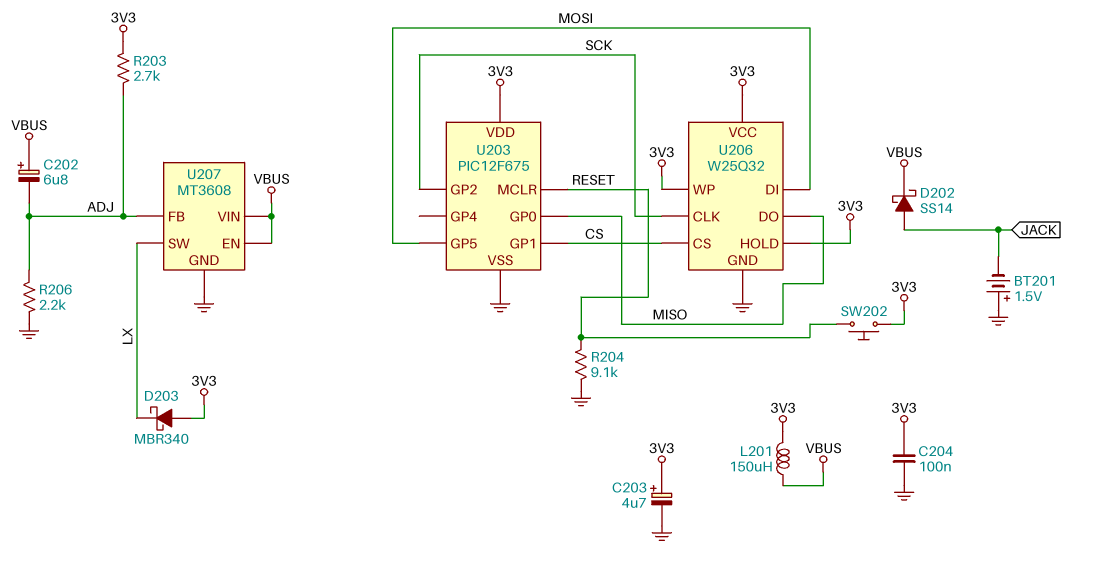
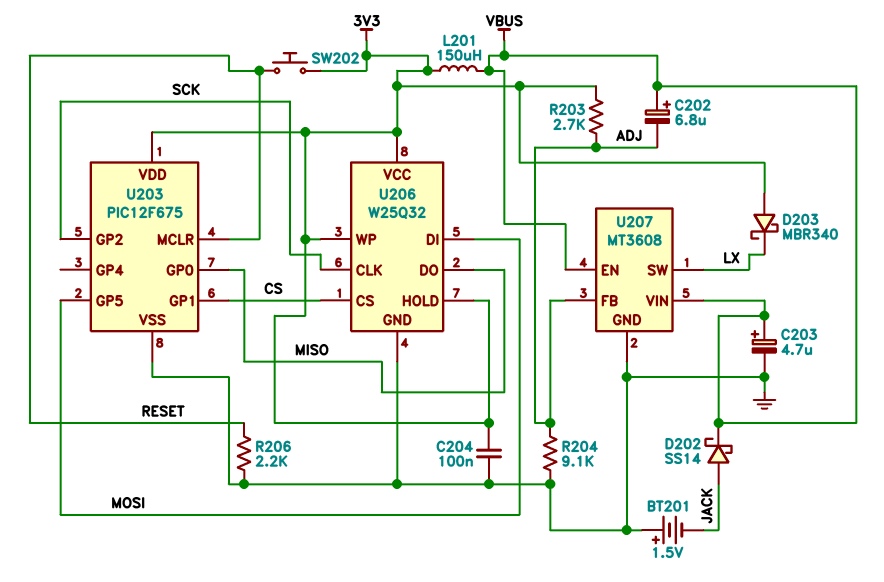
C203: 4.7uF (plus 3V3, minus GND) -> 4.7uF (plus VBUS, minus GND)
R204: 9.1k (GND, RESET) -> 9.1k (ADJ, GND)
R206: 2.2k (ADJ, GND) -> 2.2k (GND, RESET)

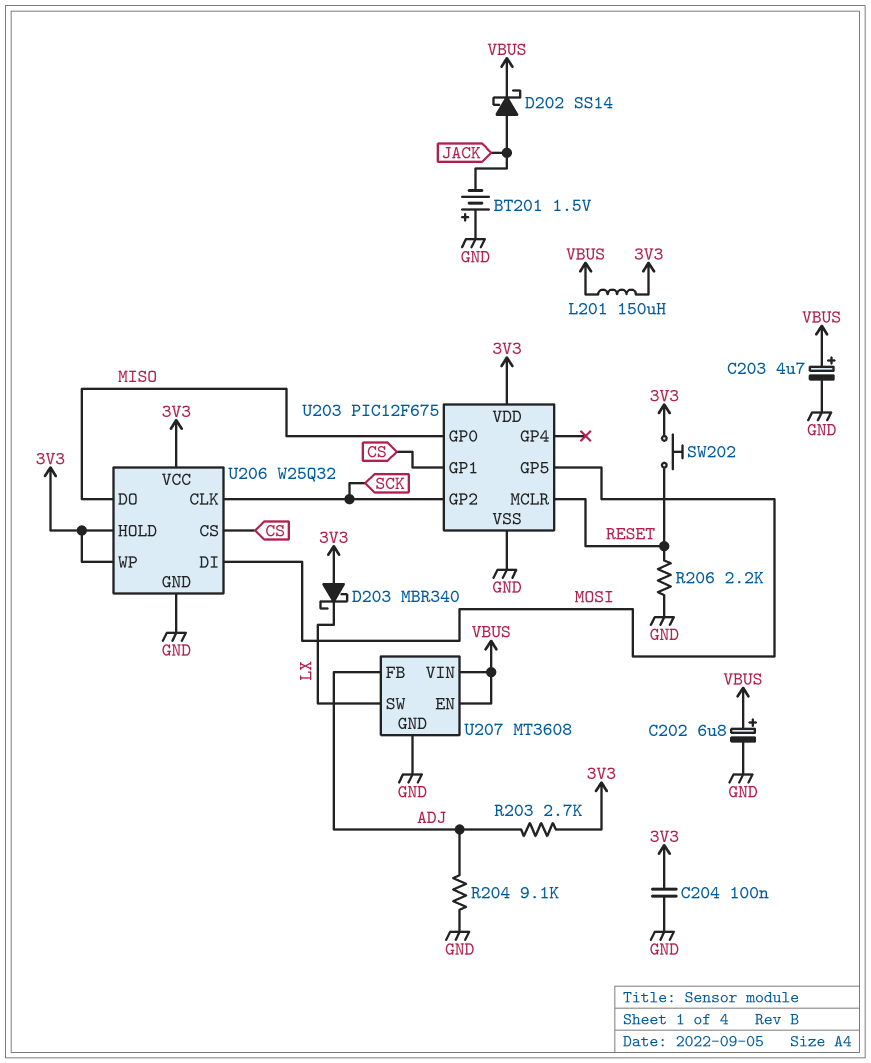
C202: 6.8uF (plus VBUS, minus ADJ) -> 6.8uF (plus VBUS, minus GND)

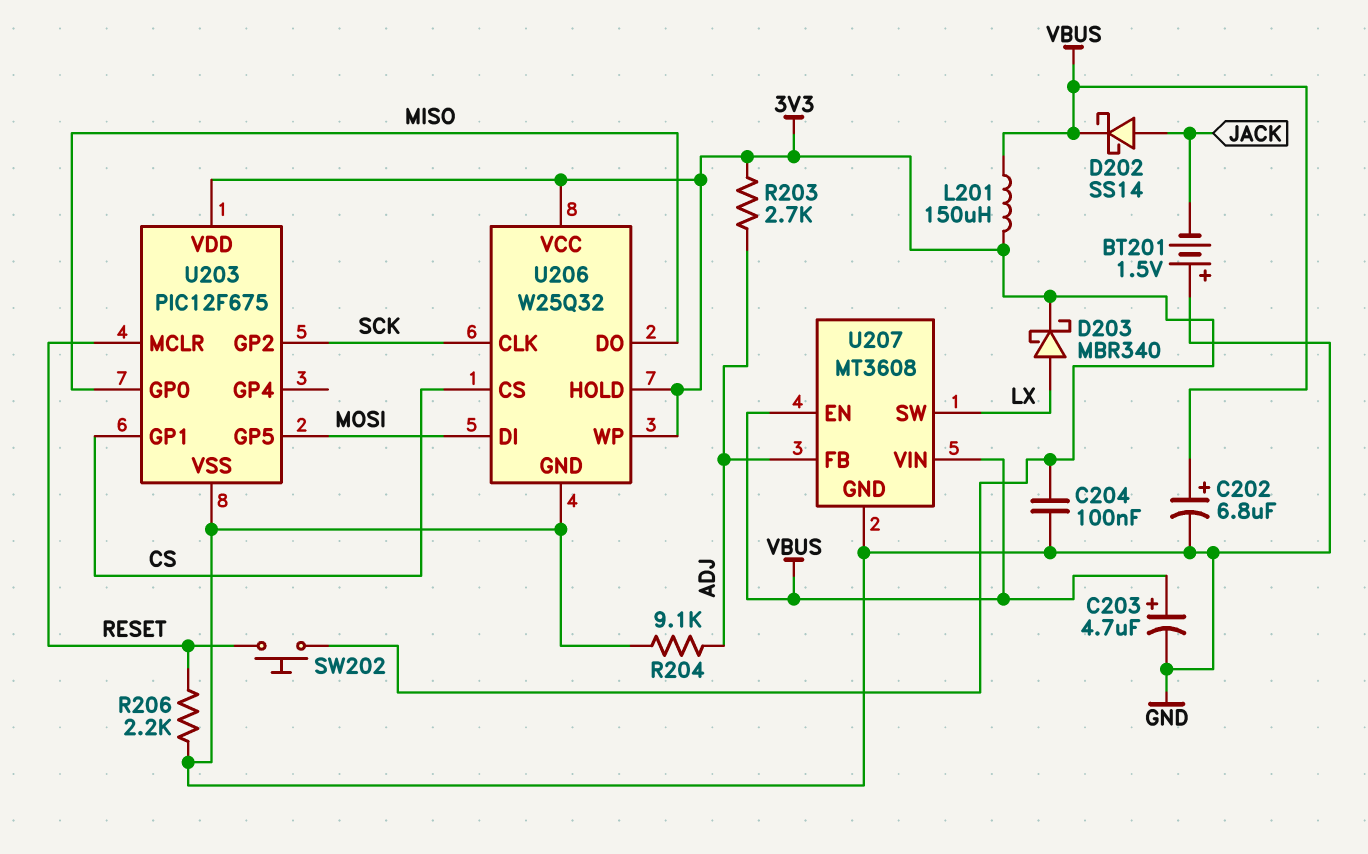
D203: schottky MBR340 (A 3V3, K LX) -> schottky MBR340 (A LX, K 3V3)

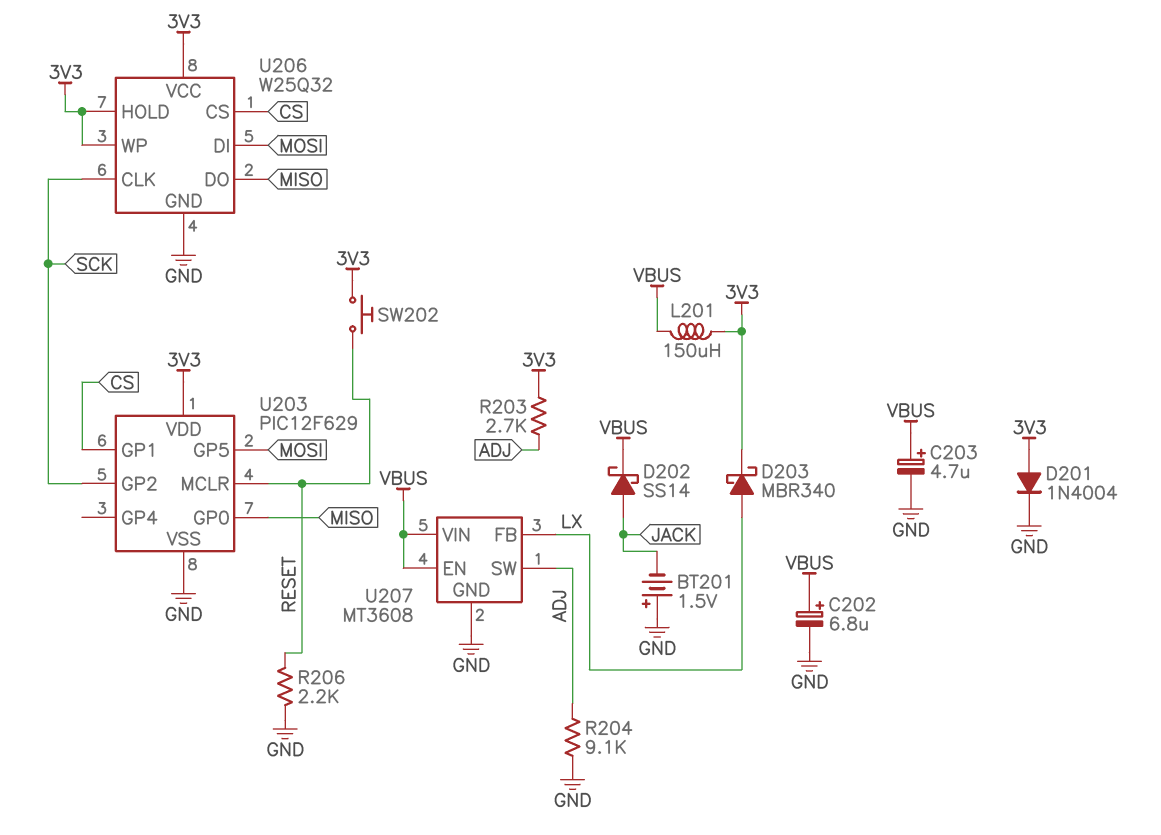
C204: 100nF (3V3, GND) -> none
D201: none -> diode 1N4004 (A 3V3, K GND)
U203: PIC12F675 -> PIC12F629
U207 pin FB: ADJ -> LX
U207 pin SW: LX -> ADJ

